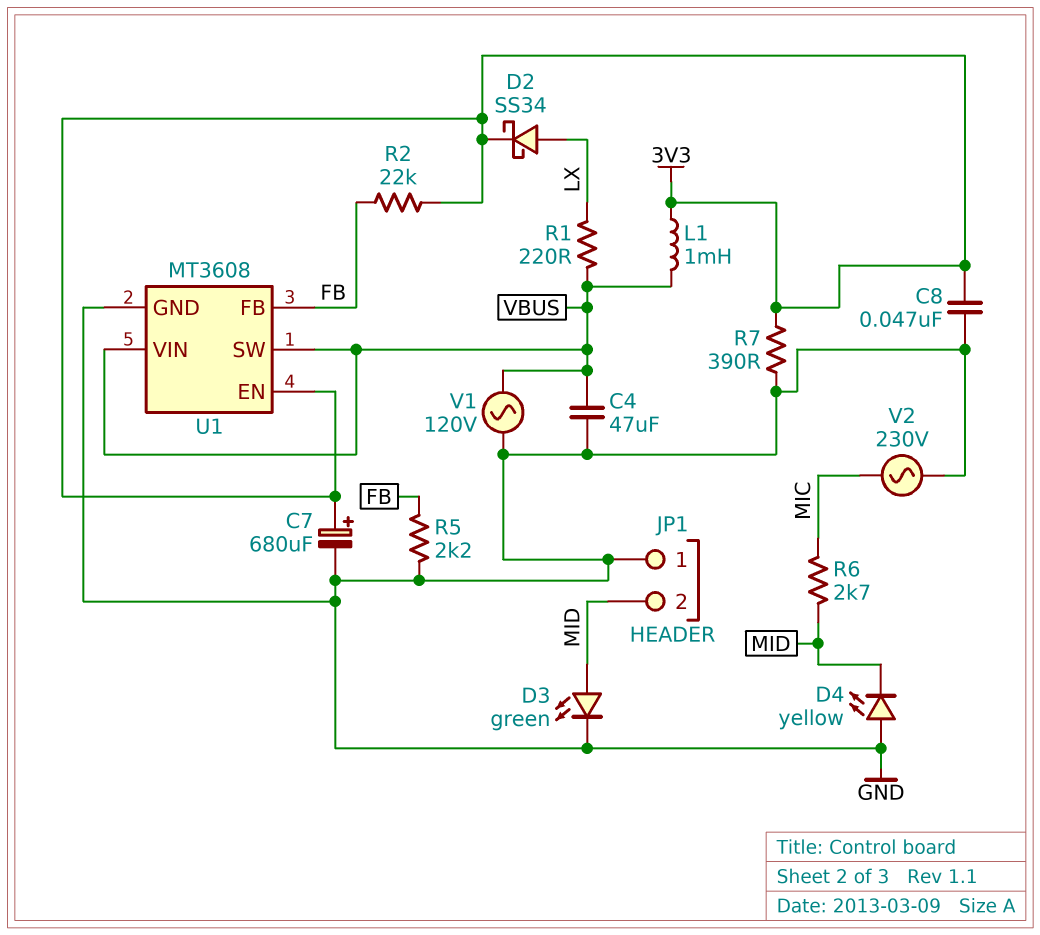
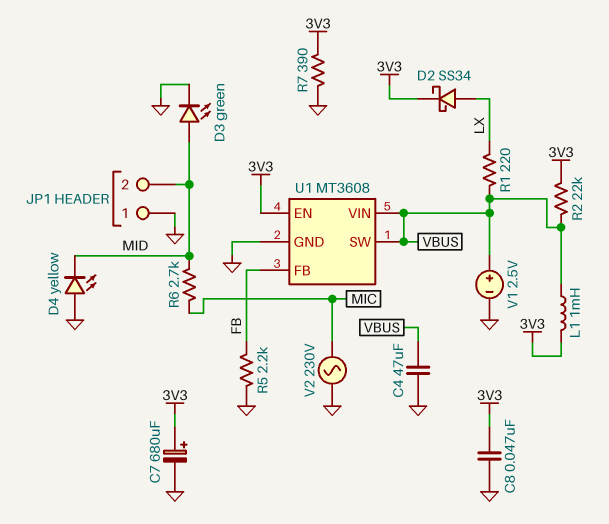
R2: 22k (3V3, FB) -> 22k (3V3, VBUS)
V1: AC 120V (GND, VBUS) -> 2.5V (plus VBUS, minus GND)

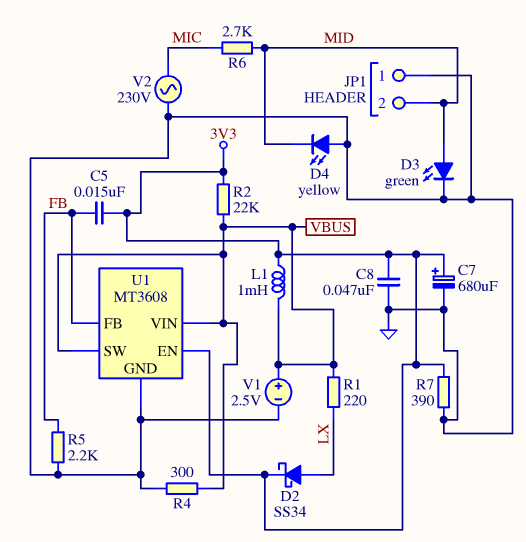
C4: 47uF (GND, VBUS) -> none
C5: none -> 15nF (3V3, FB)
R4: none -> 300 (GND, VBUS)

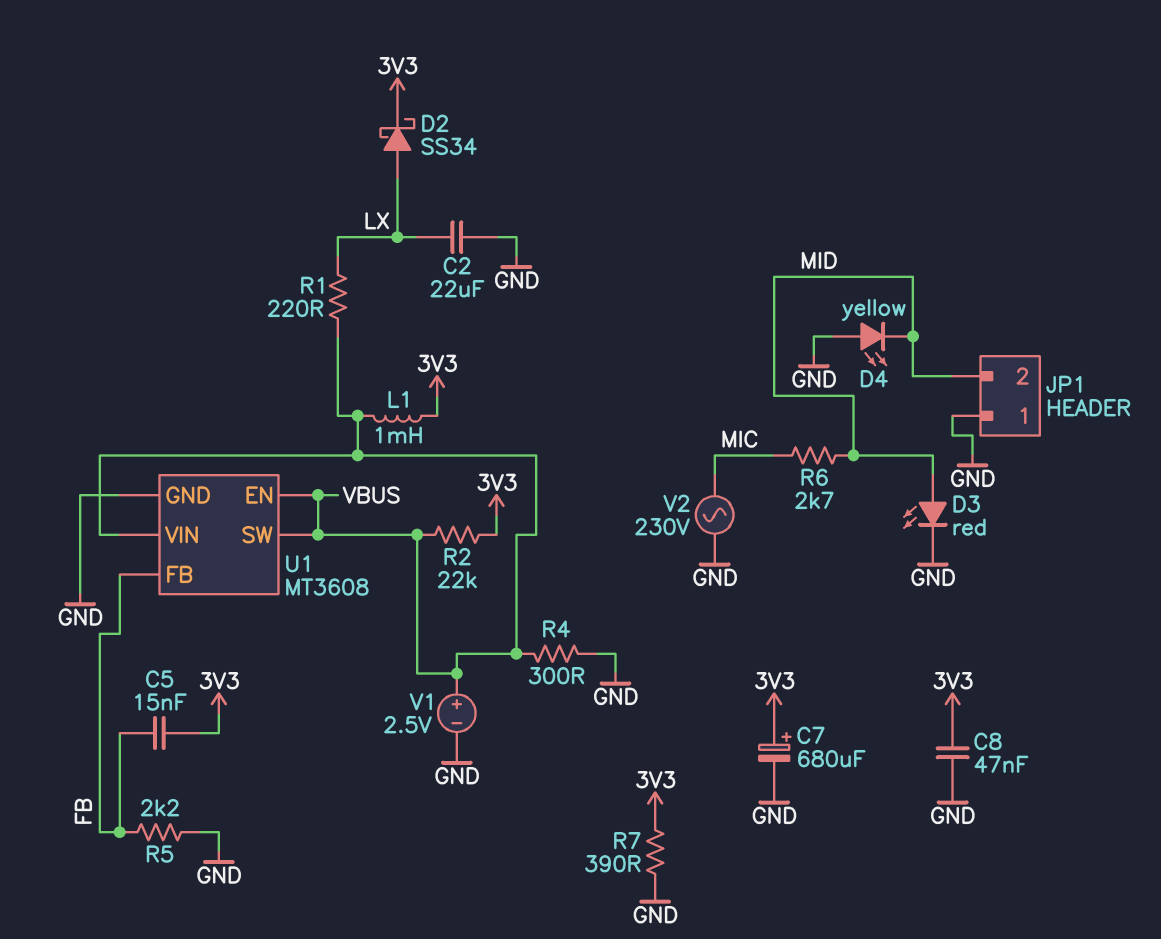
C2: none -> 22uF (GND, LX)
D3: LED green (A MID, K GND) -> LED red (A MID, K GND)
U1 pin EN: 3V3 -> VBUS

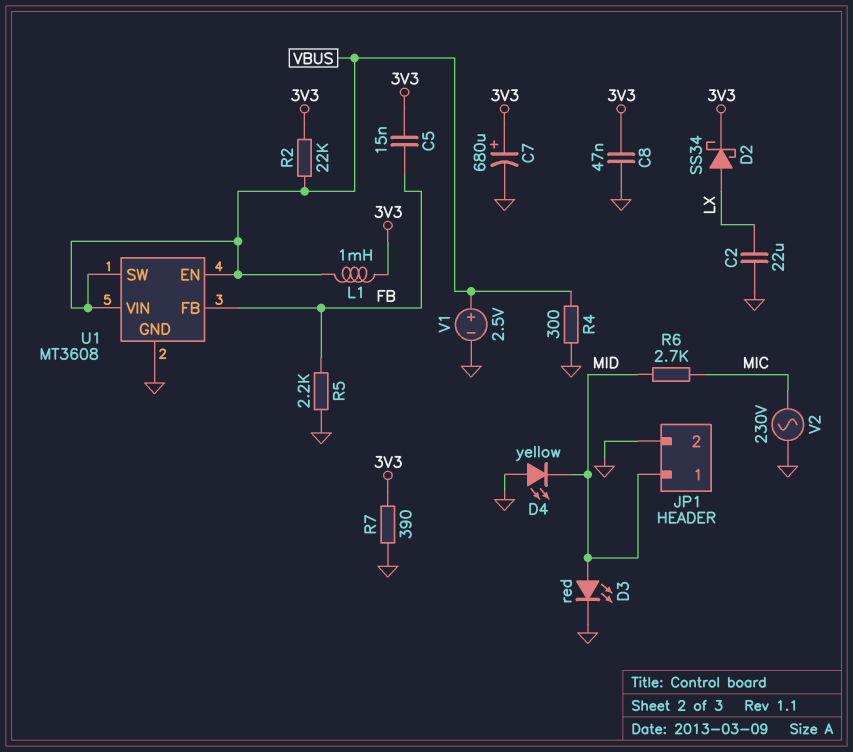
JP1 pin 1: GND -> MID
JP1 pin 2: MID -> GND
R1: 220 (LX, VBUS) -> none

